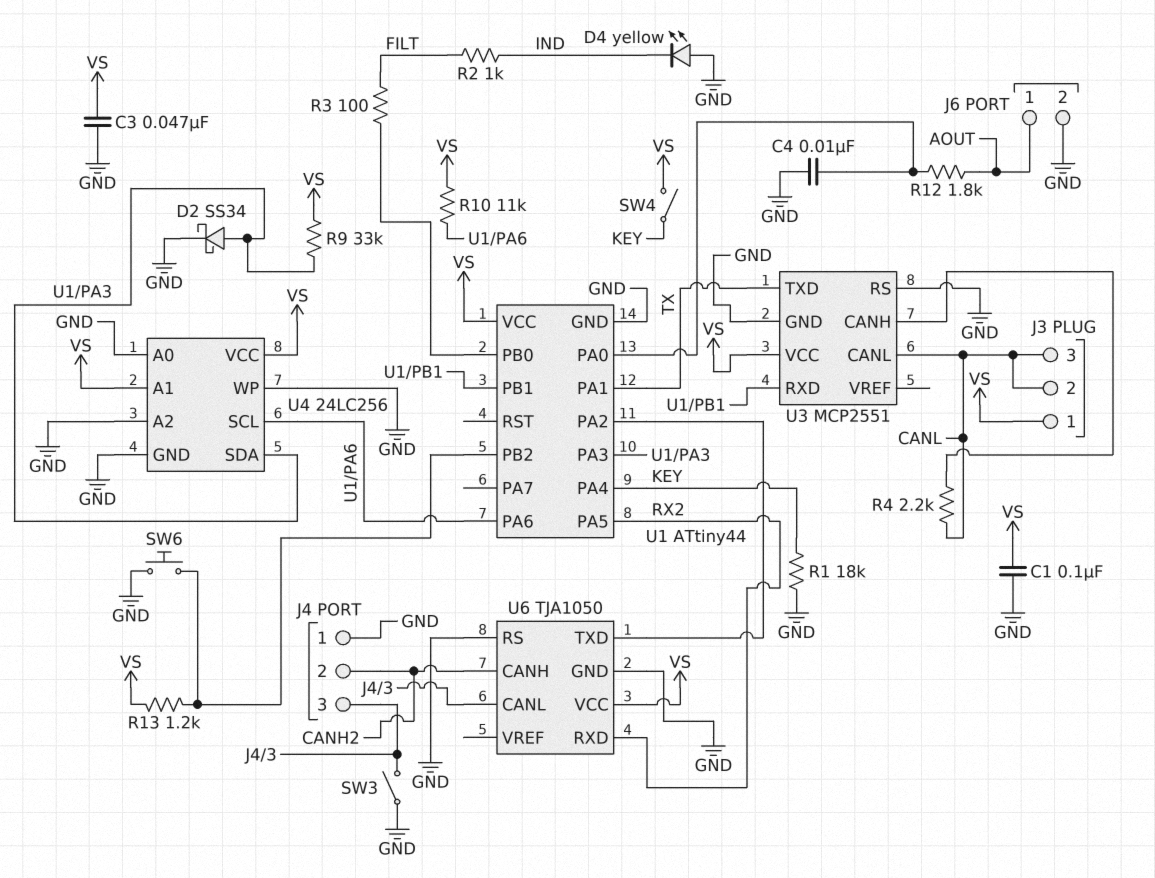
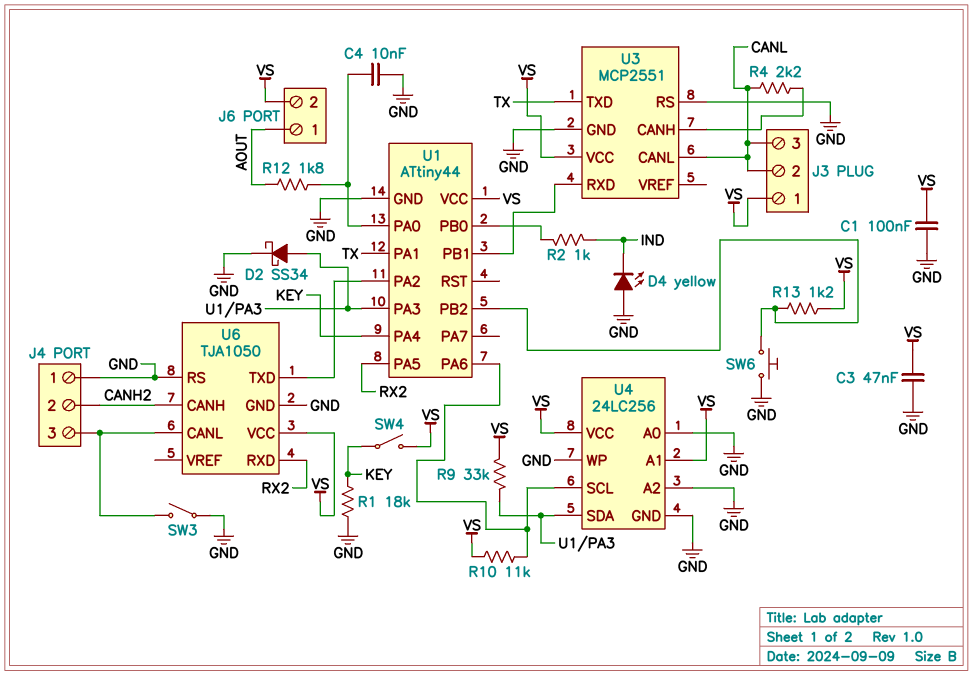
J6 pin 2: GND -> VS
R2: 1k (FILT, IND) -> 1k (IND, U1/PB0)
R3: 100 (FILT, U1/PB0) -> none

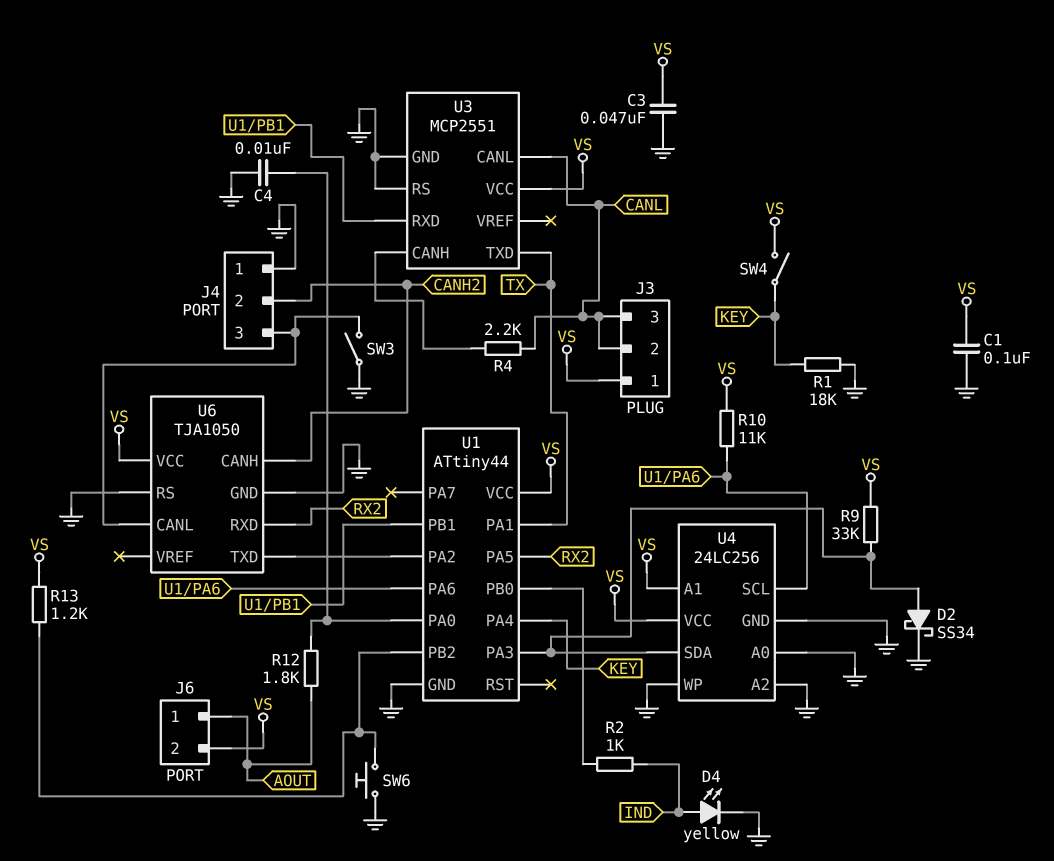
D4: LED yellow (A GND, K IND) -> LED yellow (A IND, K GND)

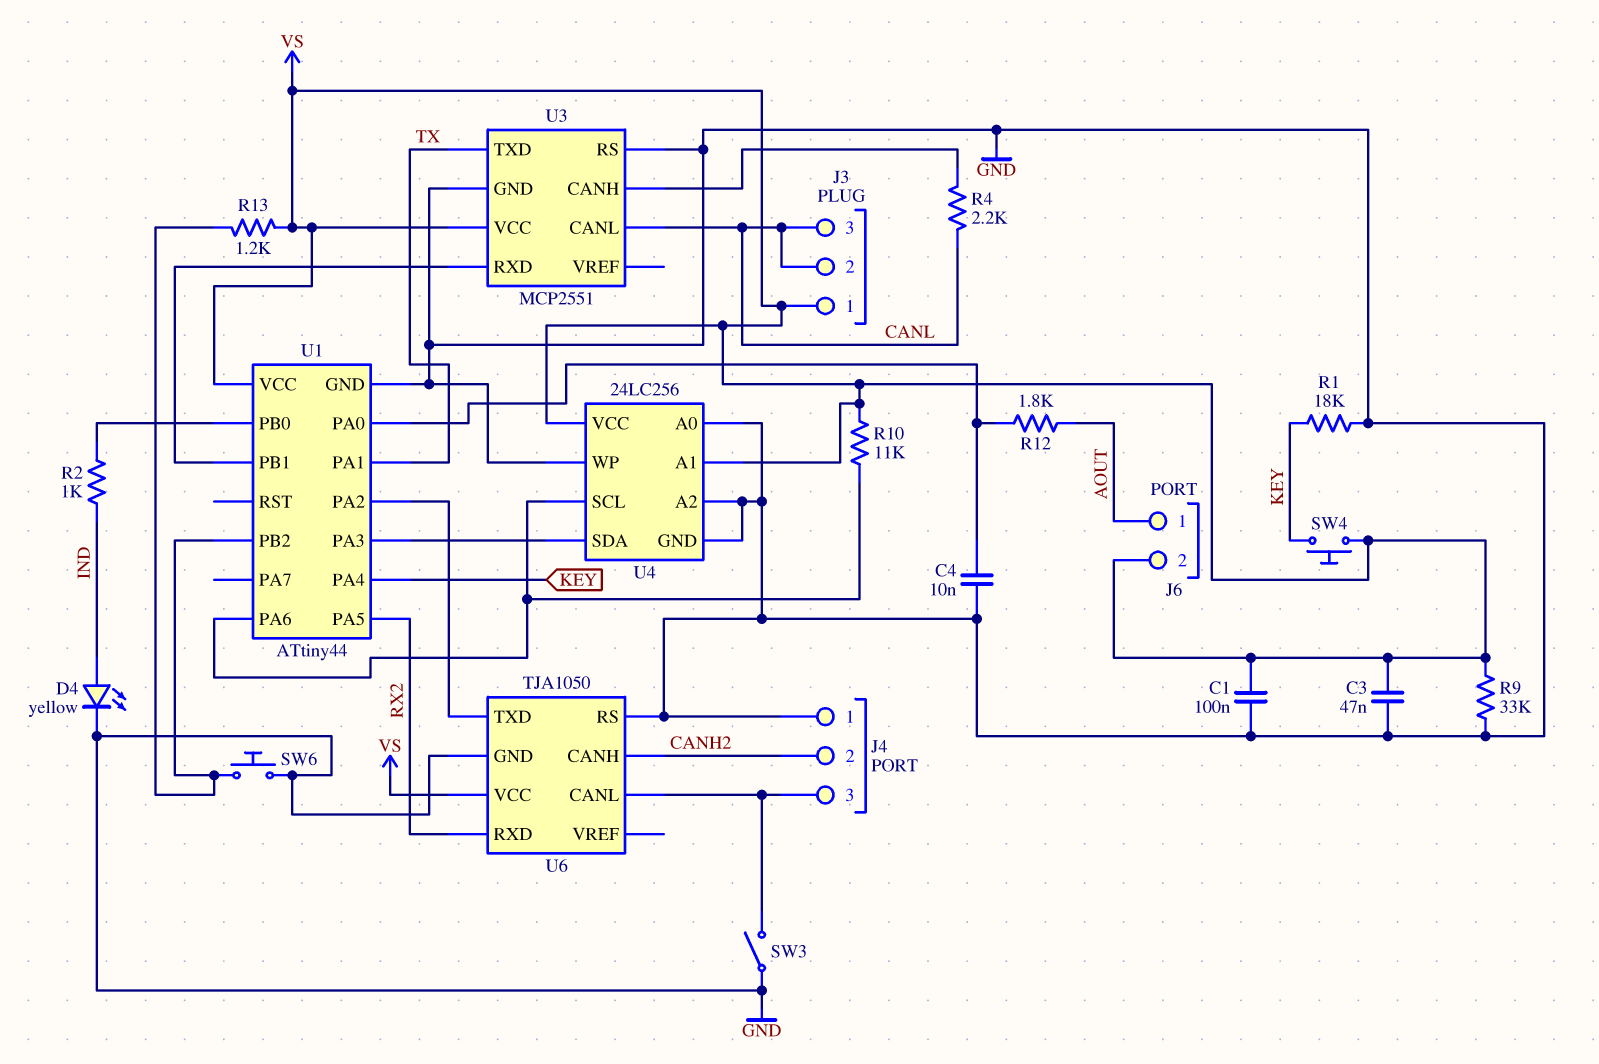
D2: schottky SS34 (A U1/PA3, K GND) -> none
R9: 33k (U1/PA3, VS) -> 33k (GND, VS)
SW4: switch (KEY, VS) -> button (KEY, VS)

